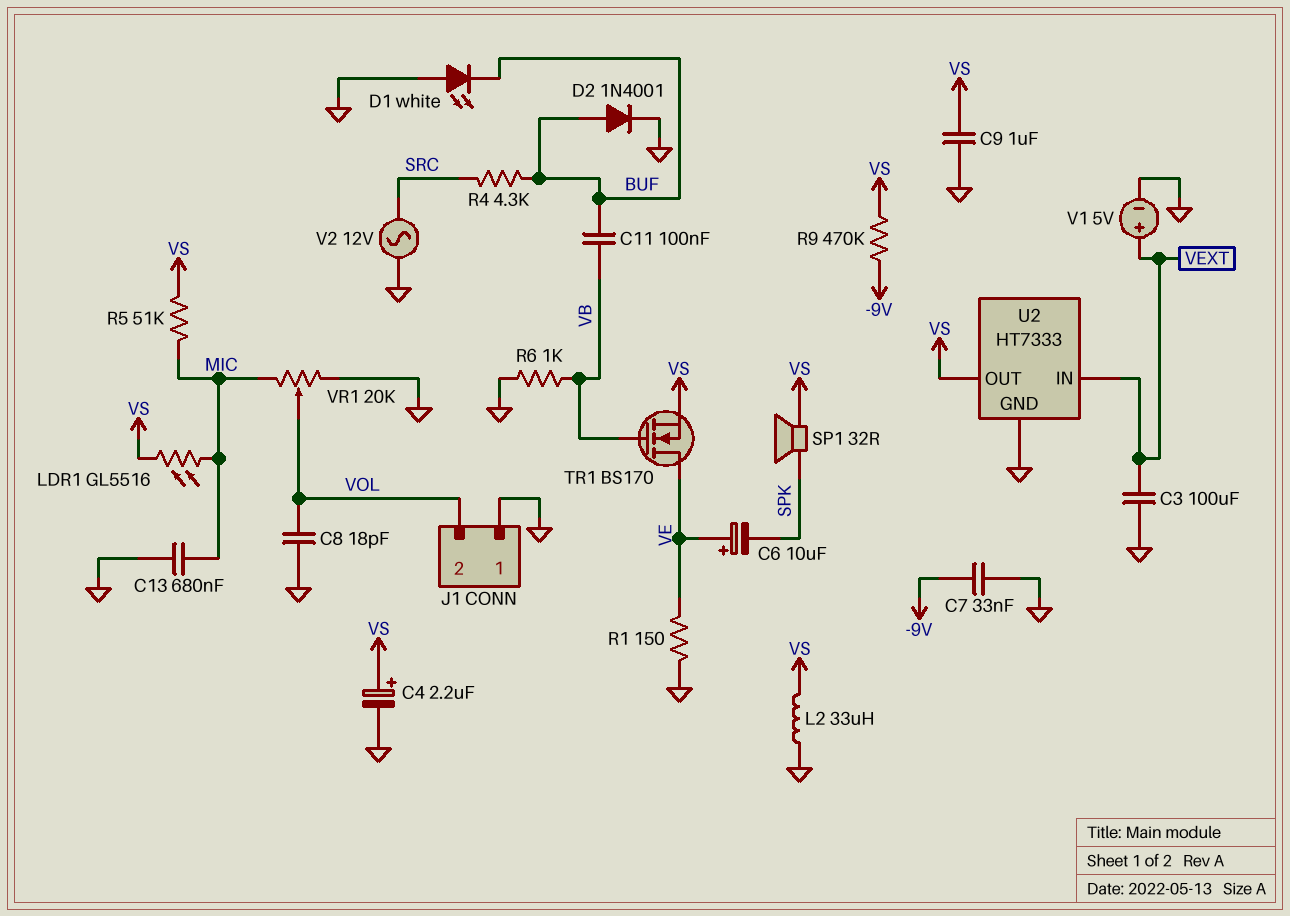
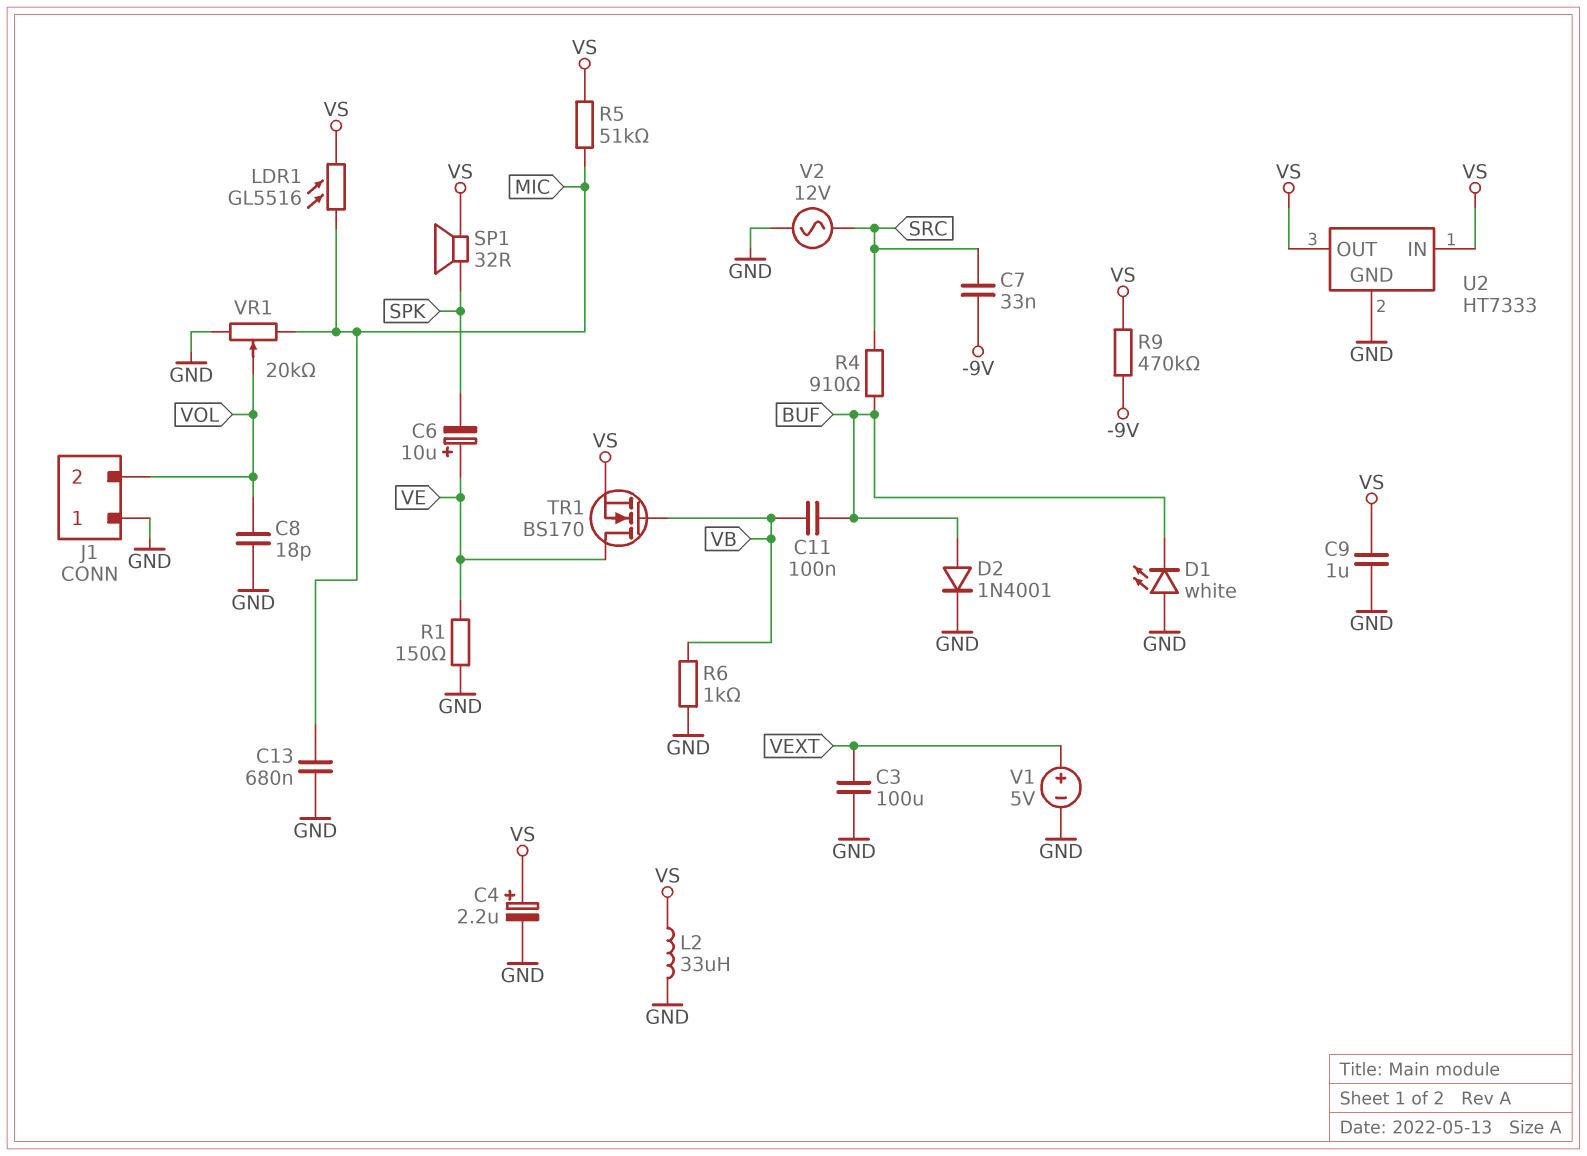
C7: 33nF (-9V, GND) -> 33nF (-9V, SRC)
R4: 4.3k (BUF, SRC) -> 910 (BUF, SRC)
U2 pin IN: VEXT -> VS

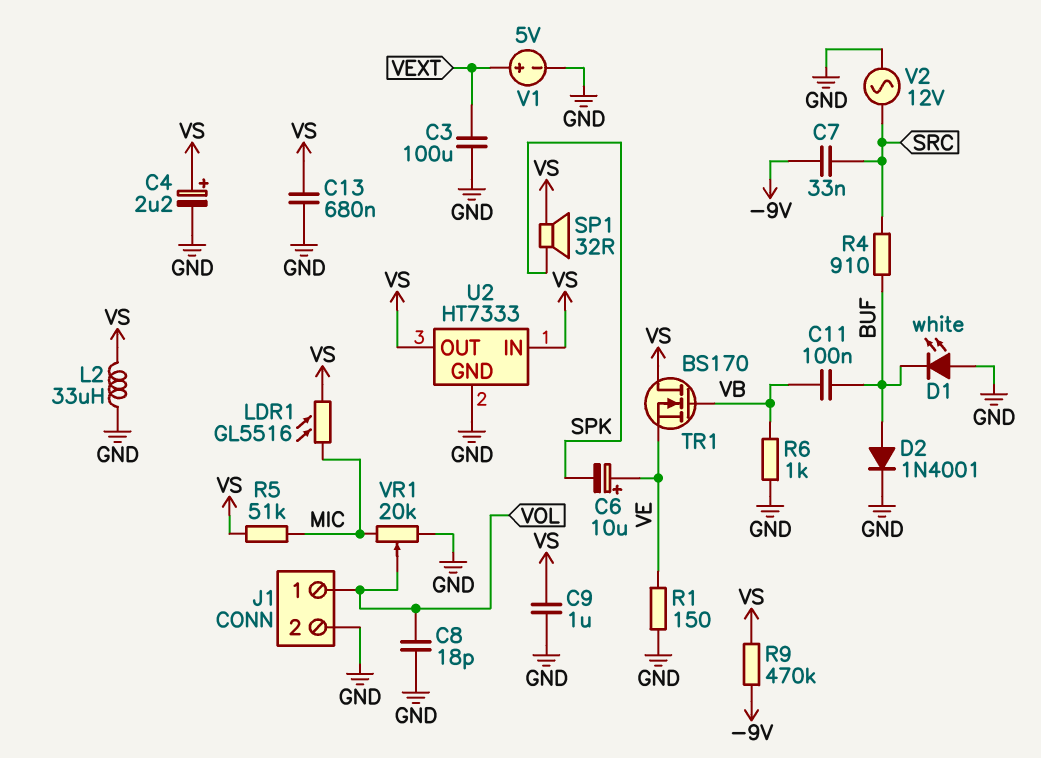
C13: 680nF (GND, MIC) -> 680nF (GND, VS)
J1 pin 1: GND -> VOL
J1 pin 2: VOL -> GND
TR1: NMOS BS170 (G VB, D VE, S VS) -> NMOS BS170 (G VB, D VS, S VE)

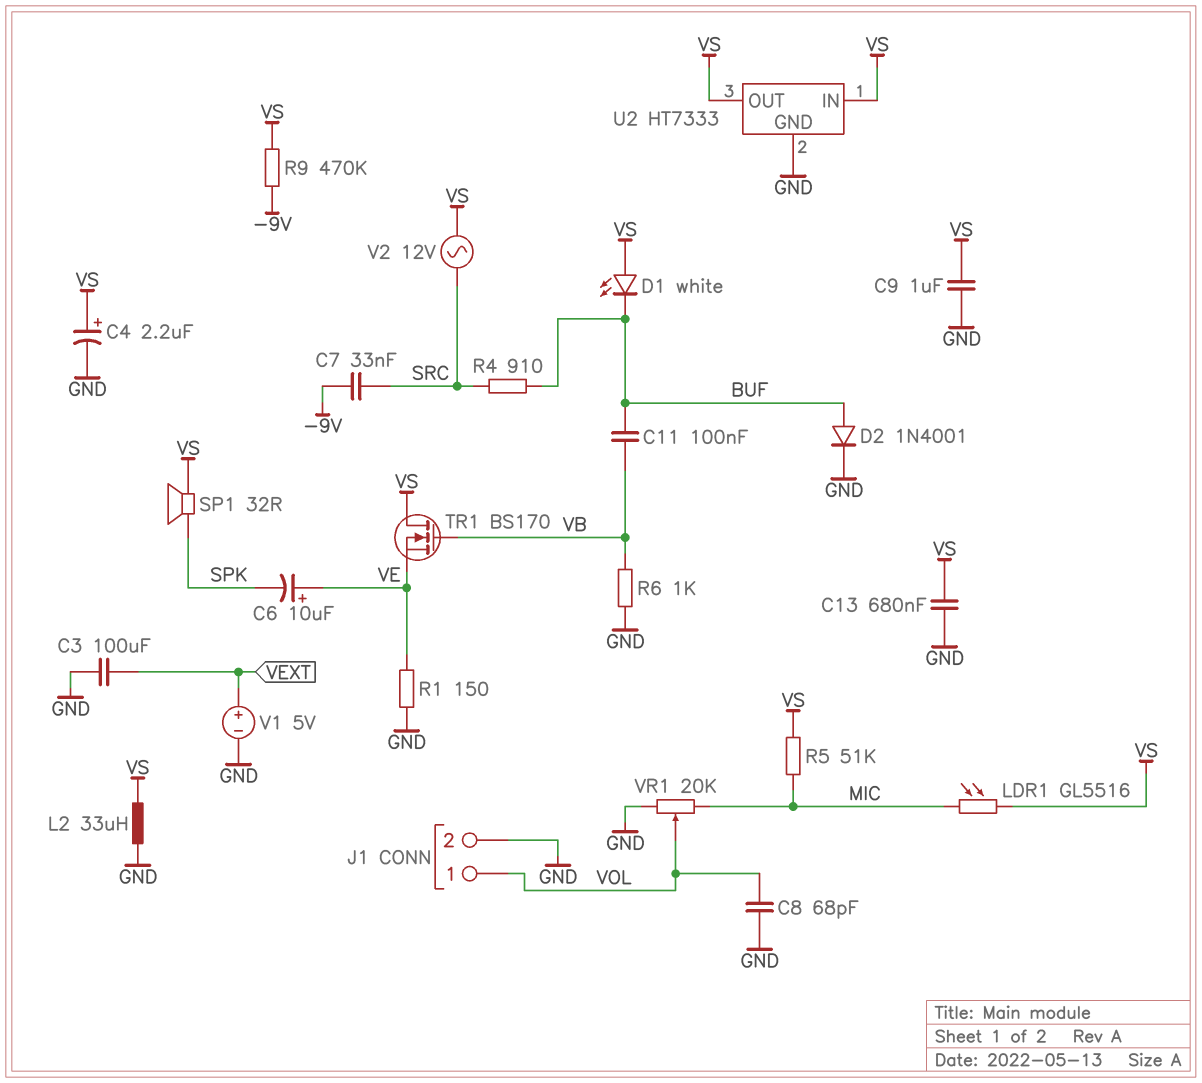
C8: 18pF (GND, VOL) -> 68pF (GND, VOL)
D1: LED white (A GND, K BUF) -> LED white (A VS, K BUF)
V2: AC 12V (GND, SRC) -> AC 12V (SRC, VS)

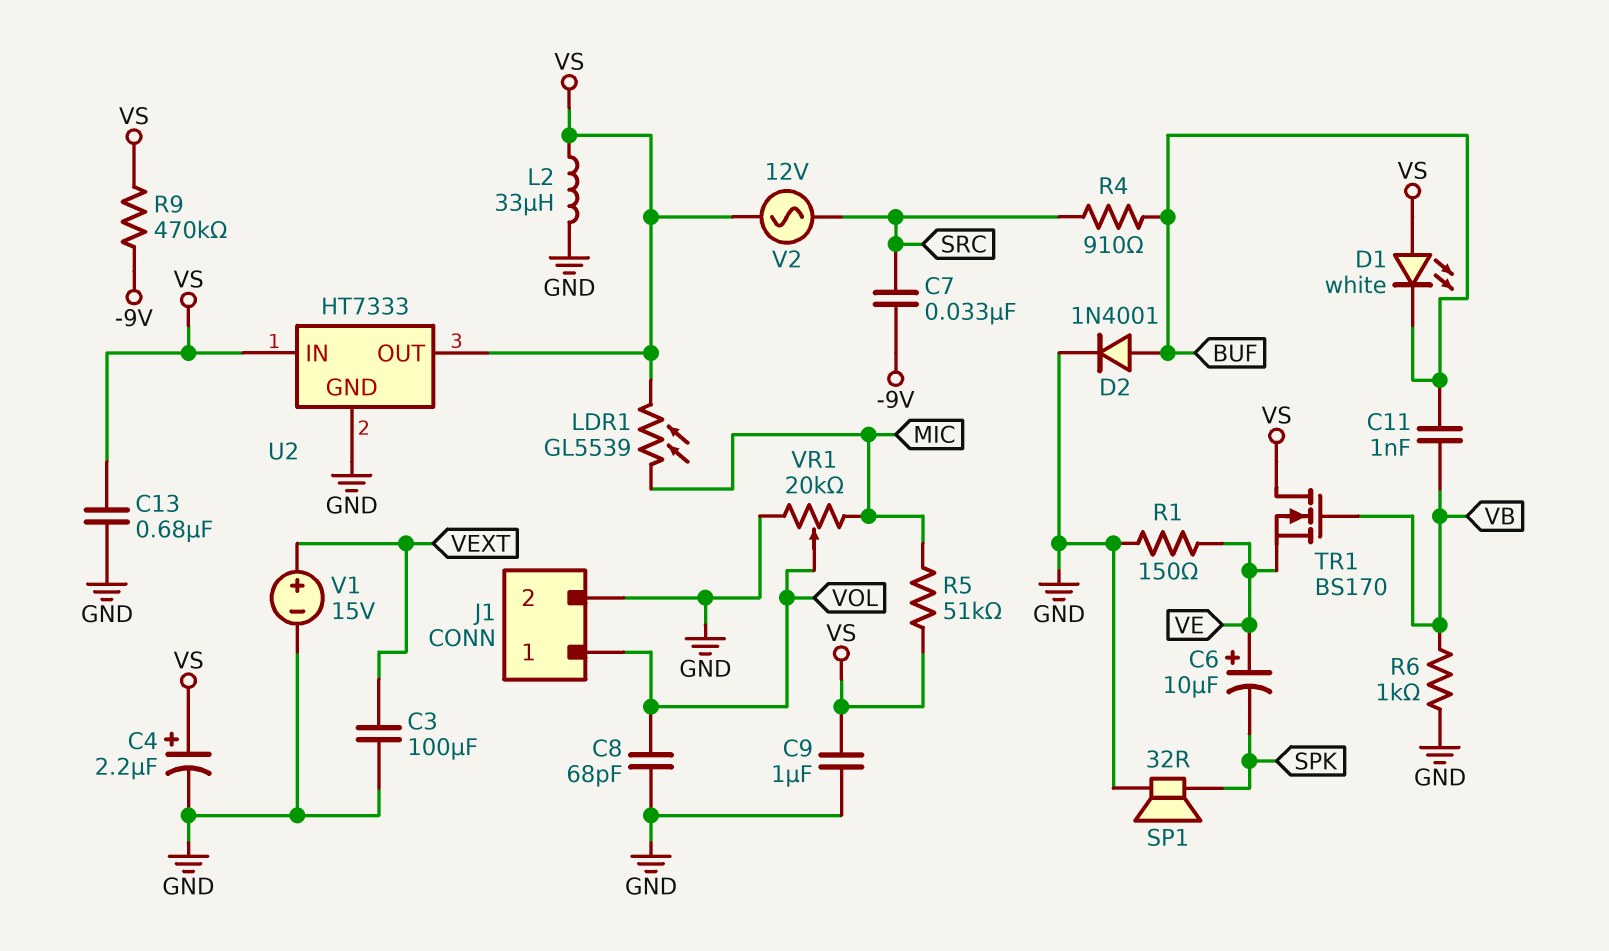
C11: 100nF (BUF, VB) -> 1nF (BUF, VB)
LDR1: GL5516 (MIC, VS) -> GL5539 (MIC, VS)
SP1: speaker 32R (SPK, VS) -> speaker 32R (GND, SPK)
V1: 5V (plus VEXT, minus GND) -> 15V (plus VEXT, minus GND)

